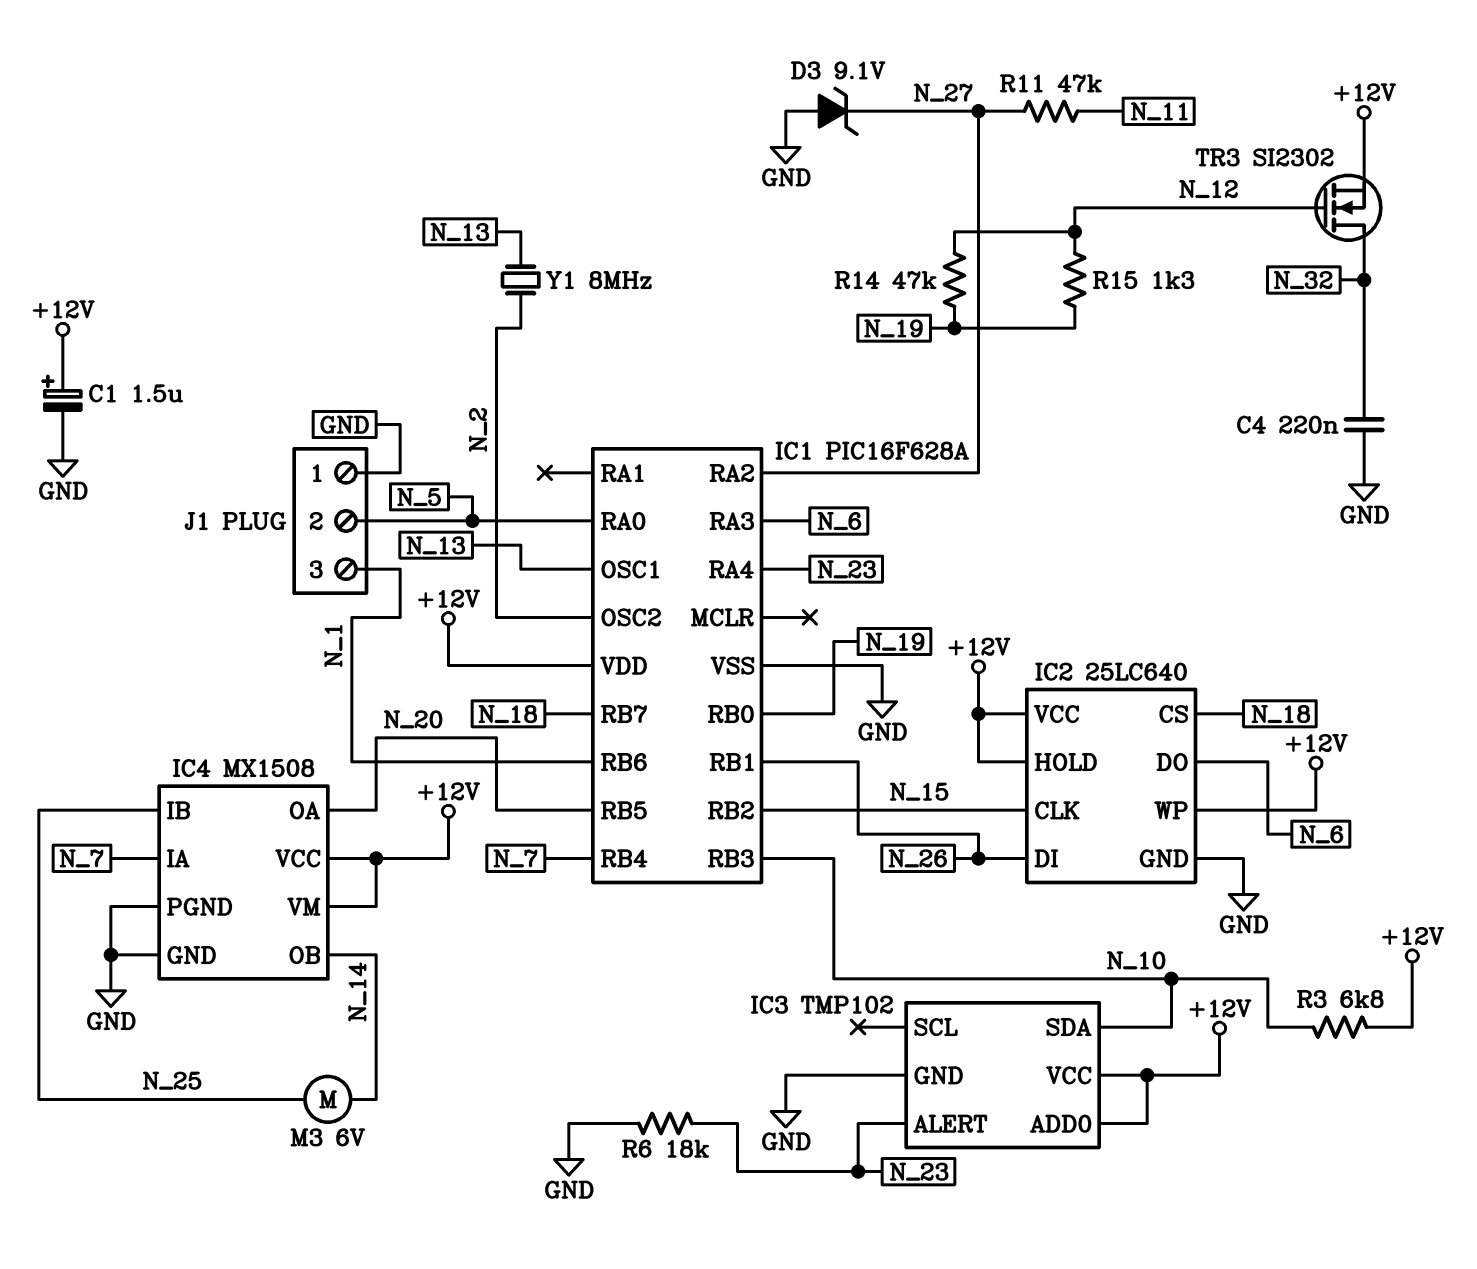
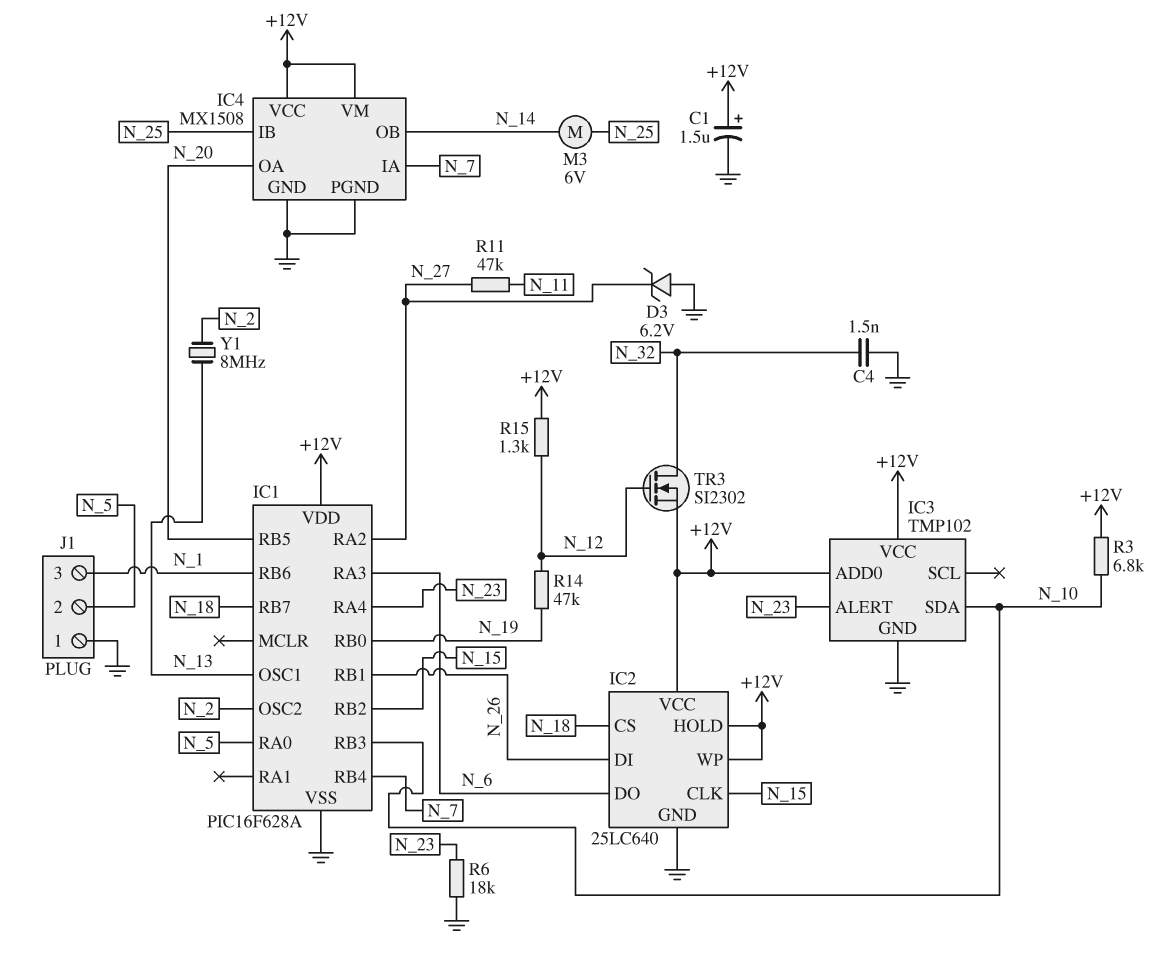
C4: 220nF (GND, N_32) -> 1.5nF (GND, N_32)
D3: zener 9.1V (A GND, K N_27) -> zener 6.2V (A GND, K N_27)
R15: 1.3k (N_12, N_19) -> 1.3k (+12V, N_12)

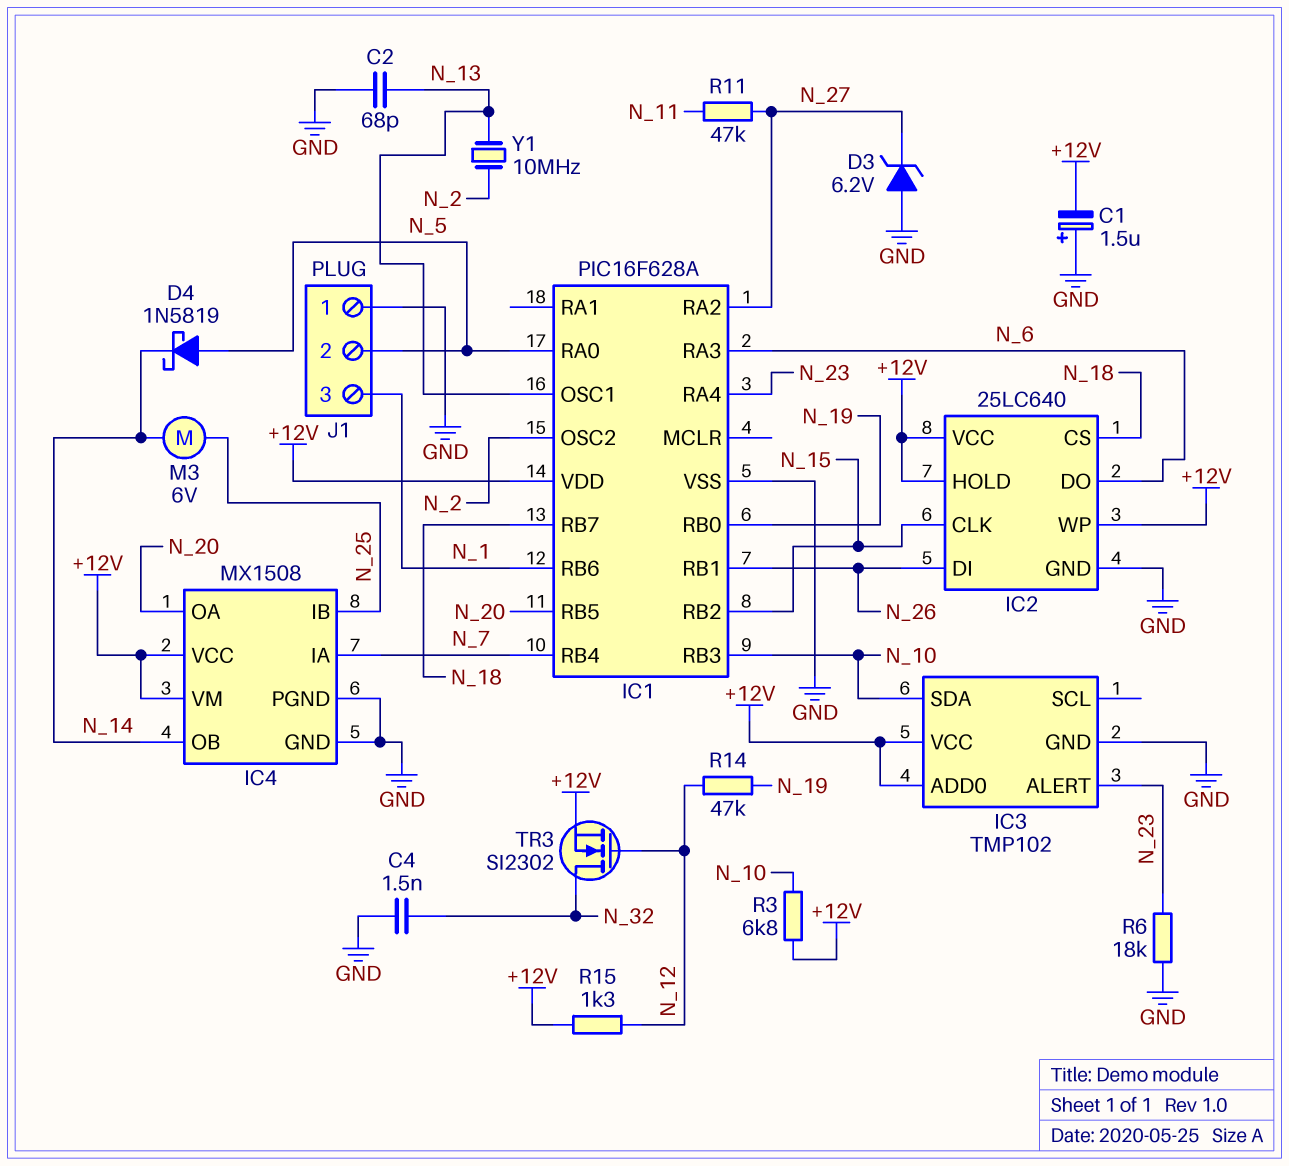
C1: 1.5uF (plus +12V, minus GND) -> 1.5uF (plus GND, minus +12V)
C2: none -> 68pF (GND, N_13)
D4: none -> schottky 1N5819 (A N_5, K N_14)
Y1: 8MHz (N_2, N_13) -> 10MHz (N_2, N_13)

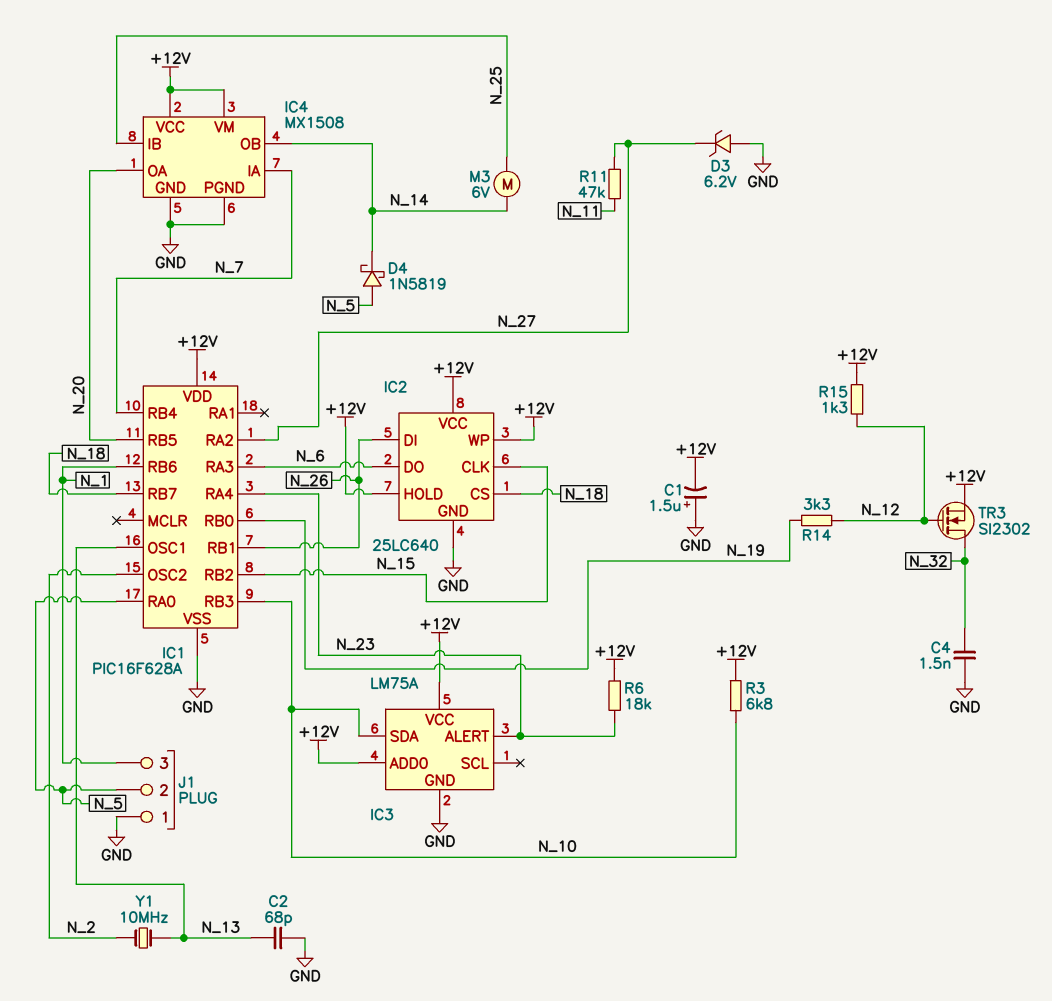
IC3: TMP102 -> LM75A
R6: 18k (GND, N_23) -> 18k (+12V, N_23)
R14: 47k (N_12, N_19) -> 3.3k (N_12, N_19)

